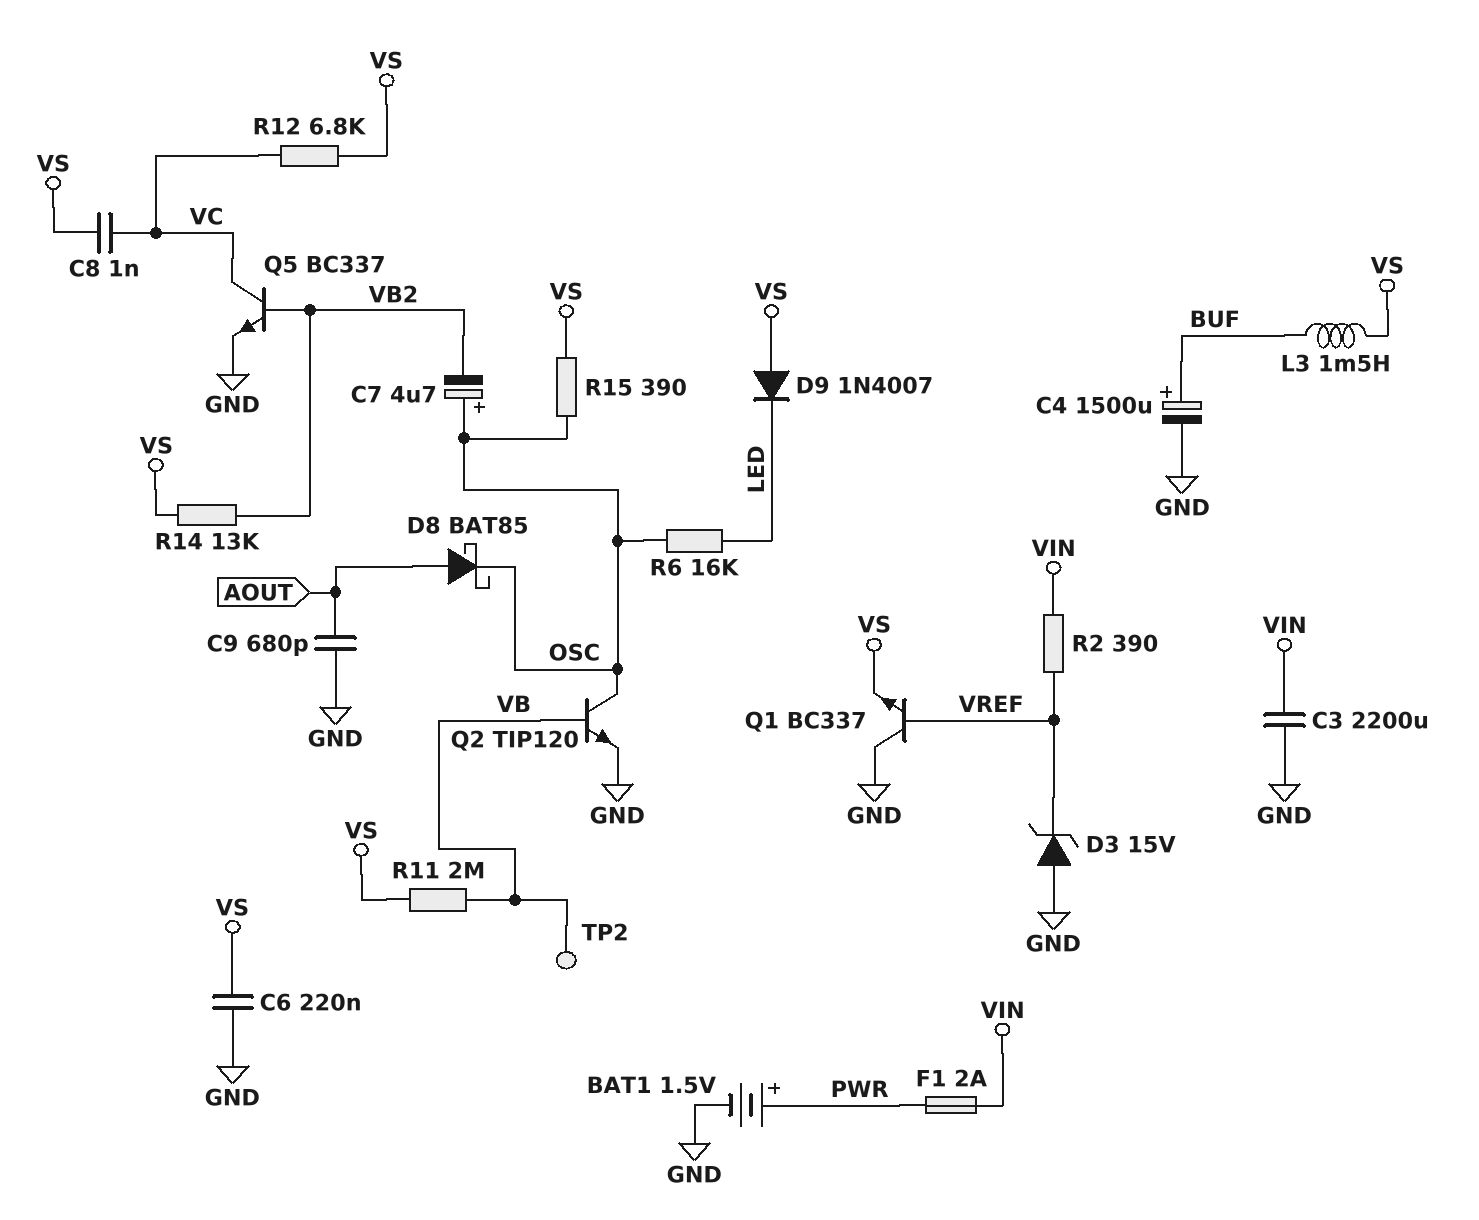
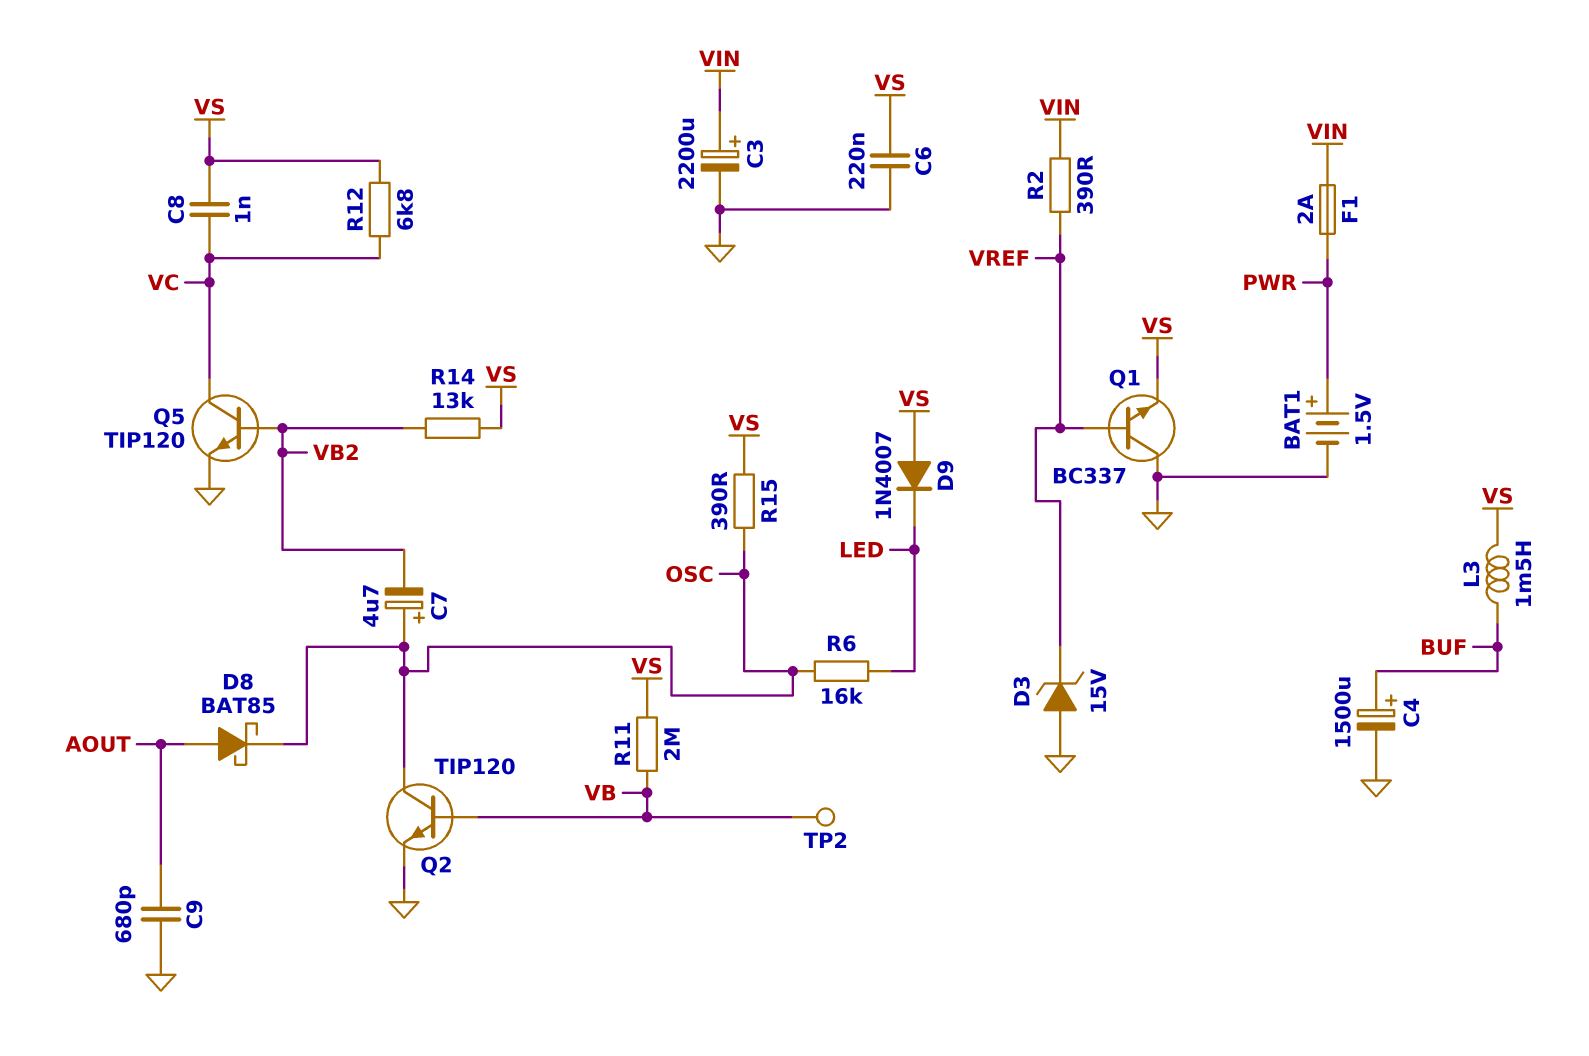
C3: 2200uF (GND, VIN) -> 2200uF (plus VIN, minus GND)
Q5: NPN BC337 (B VB2, C VC, E GND) -> NPN TIP120 (B VB2, C VC, E GND)

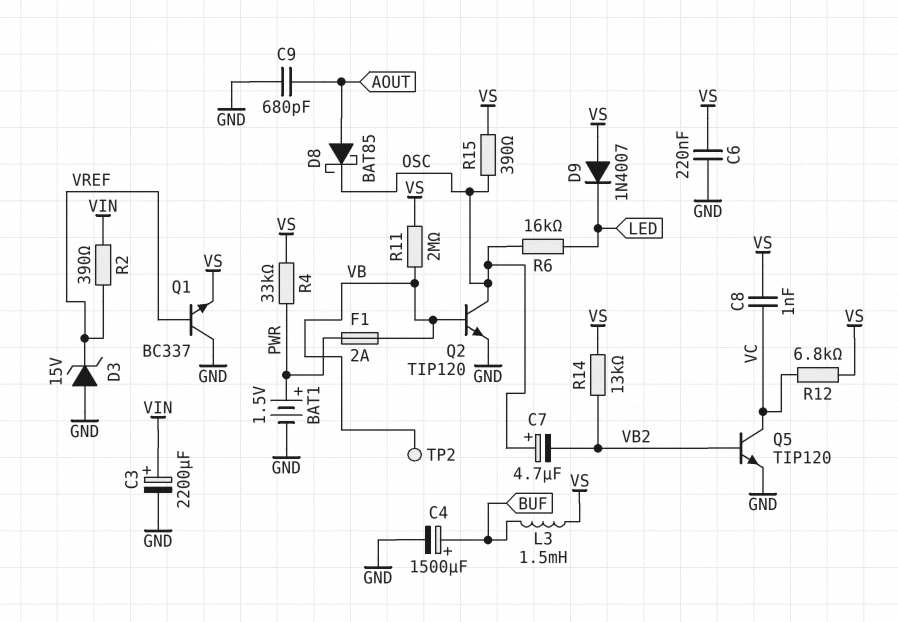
F1: 2A (PWR, VIN) -> 2A (PWR, VB)
R4: none -> 33k (PWR, VS)

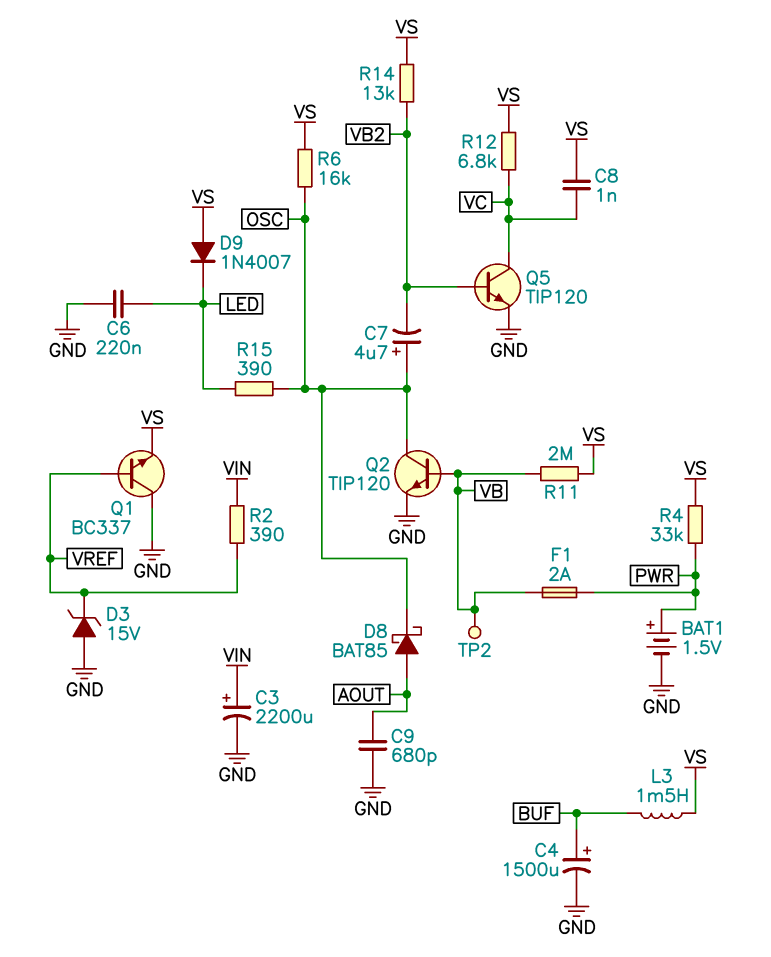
C6: 220nF (GND, VS) -> 220nF (GND, LED)
R6: 16k (LED, OSC) -> 16k (OSC, VS)
R15: 390 (OSC, VS) -> 390 (LED, OSC)

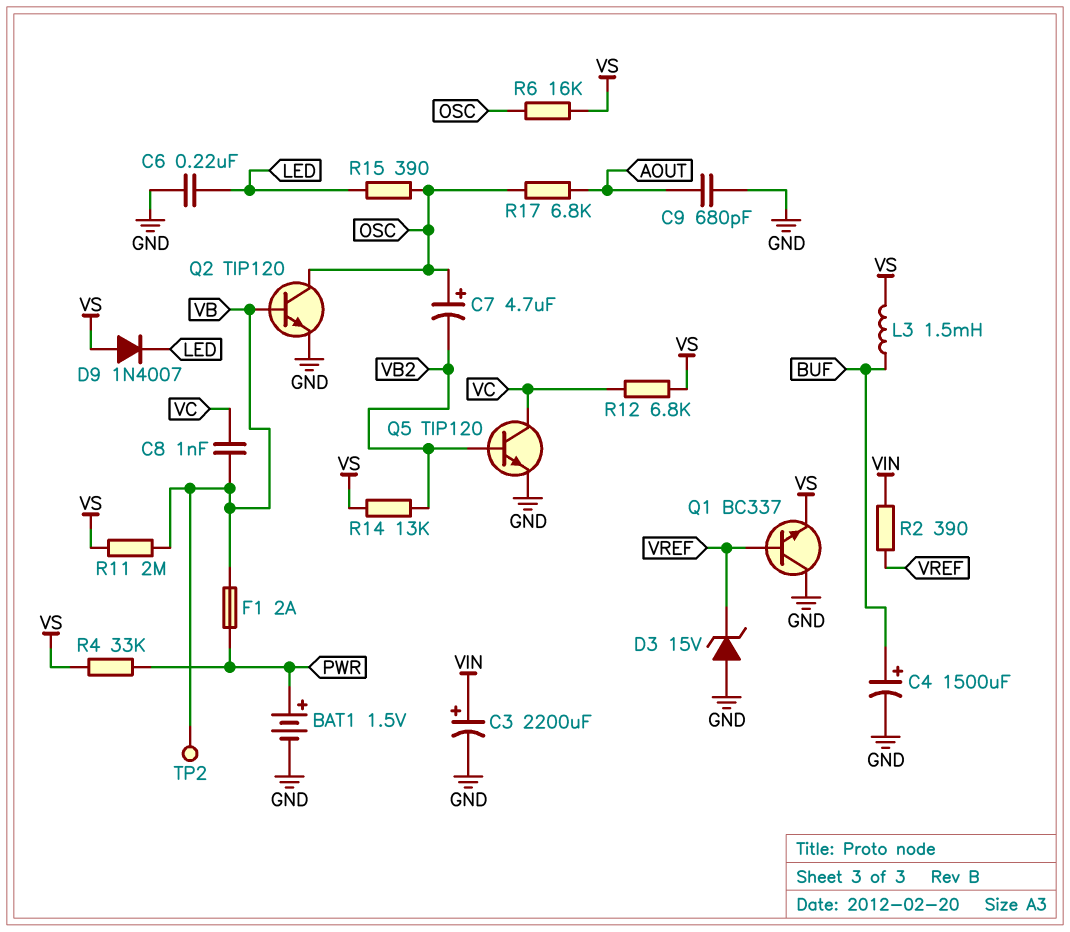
C8: 1nF (VC, VS) -> 1nF (VB, VC)
D8: schottky BAT85 (A AOUT, K OSC) -> none
R17: none -> 6.8k (AOUT, OSC)

